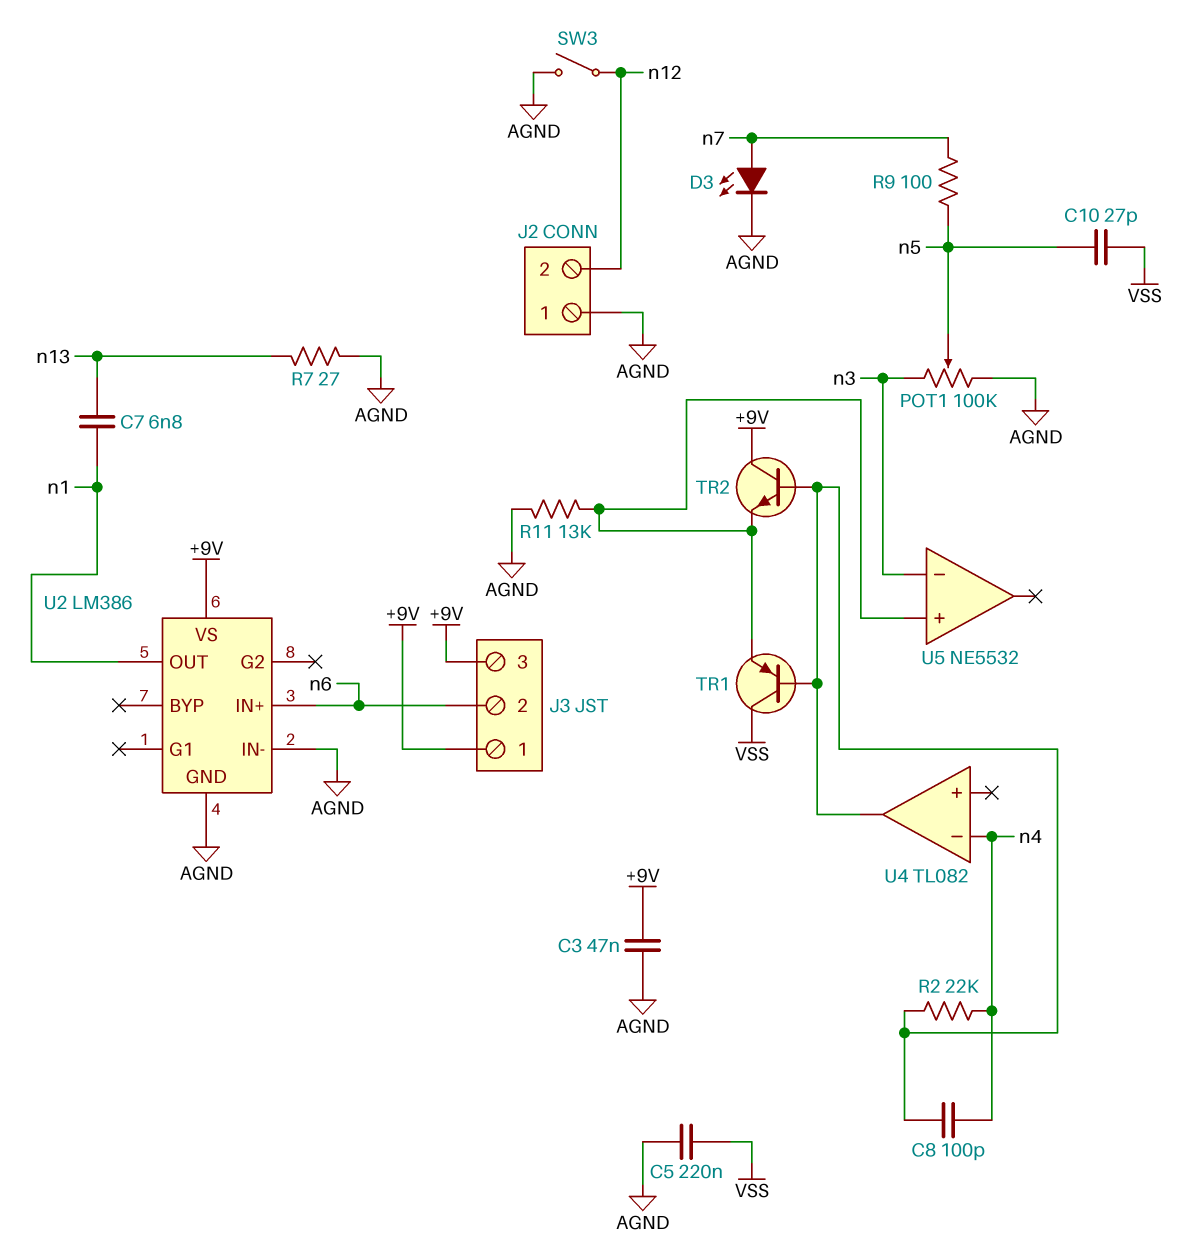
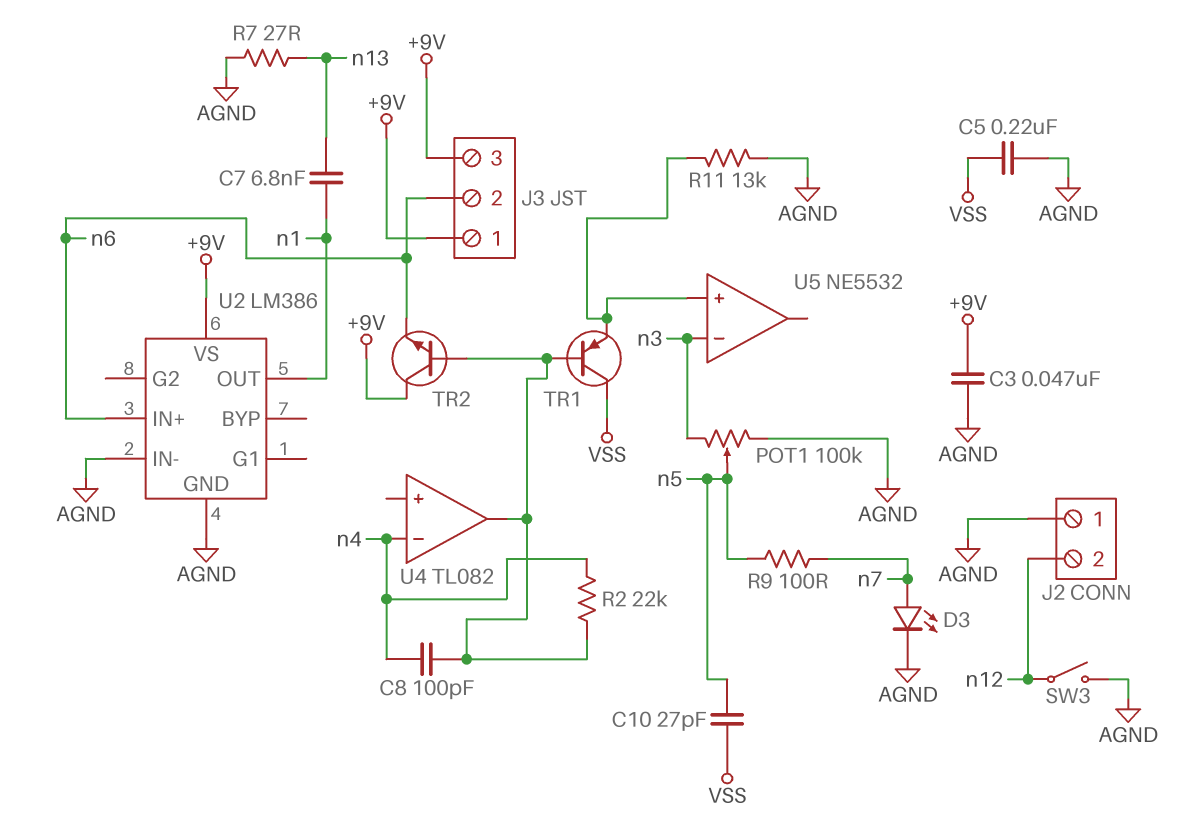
TR2: NPN (B U4/out, C +9V, E U5/in+) -> NPN (B U4/out, C +9V, E n6)

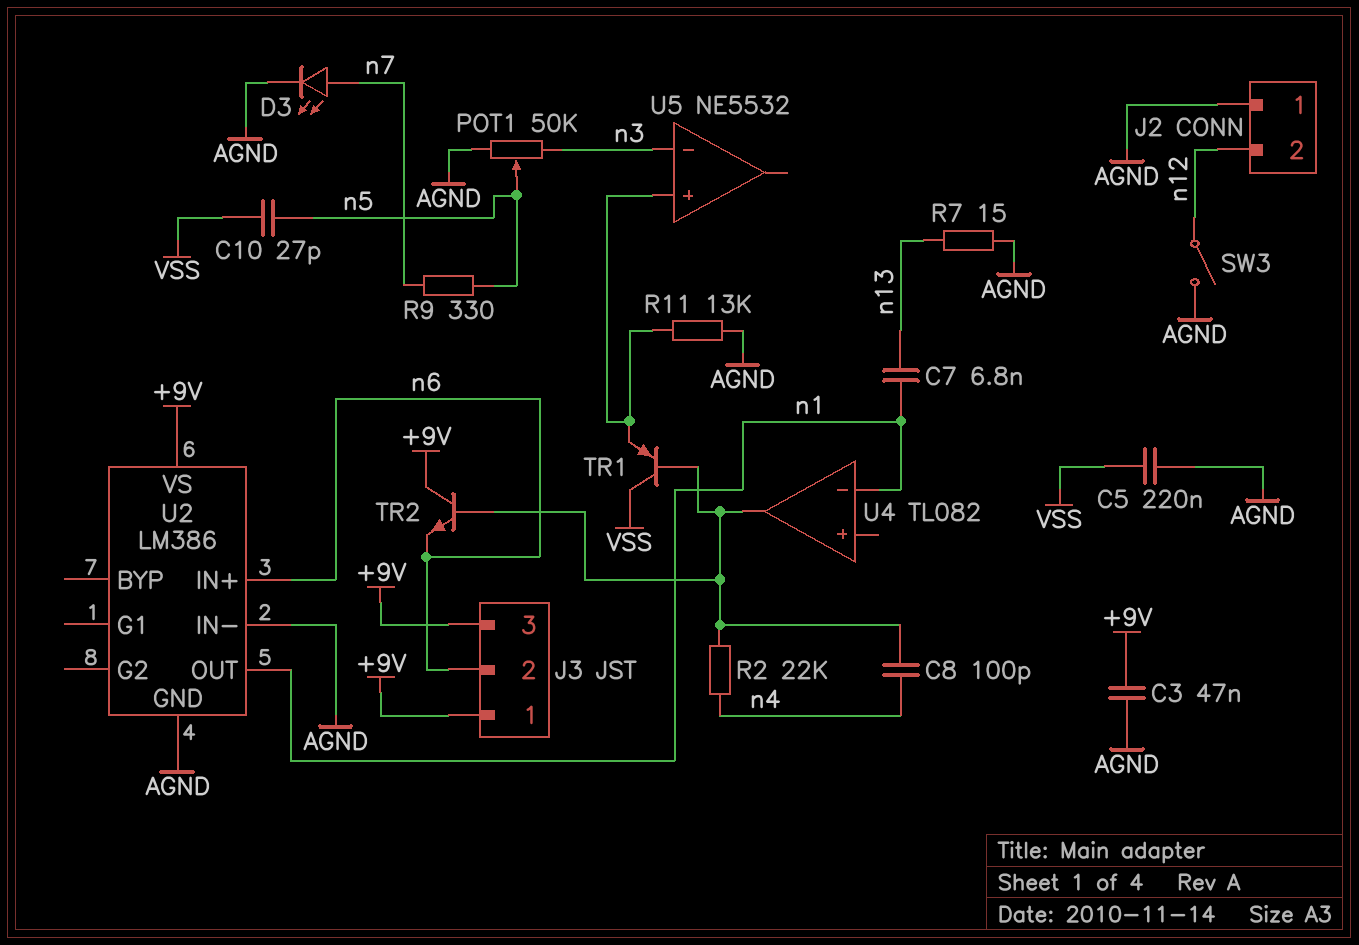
POT1: 100k (AGND, n3, wiper n5) -> 50k (AGND, n3, wiper n5)
R7: 27 (AGND, n13) -> 15 (AGND, n13)
R9: 100 (n5, n7) -> 330 (n5, n7)
U4 pin in-: n4 -> n1

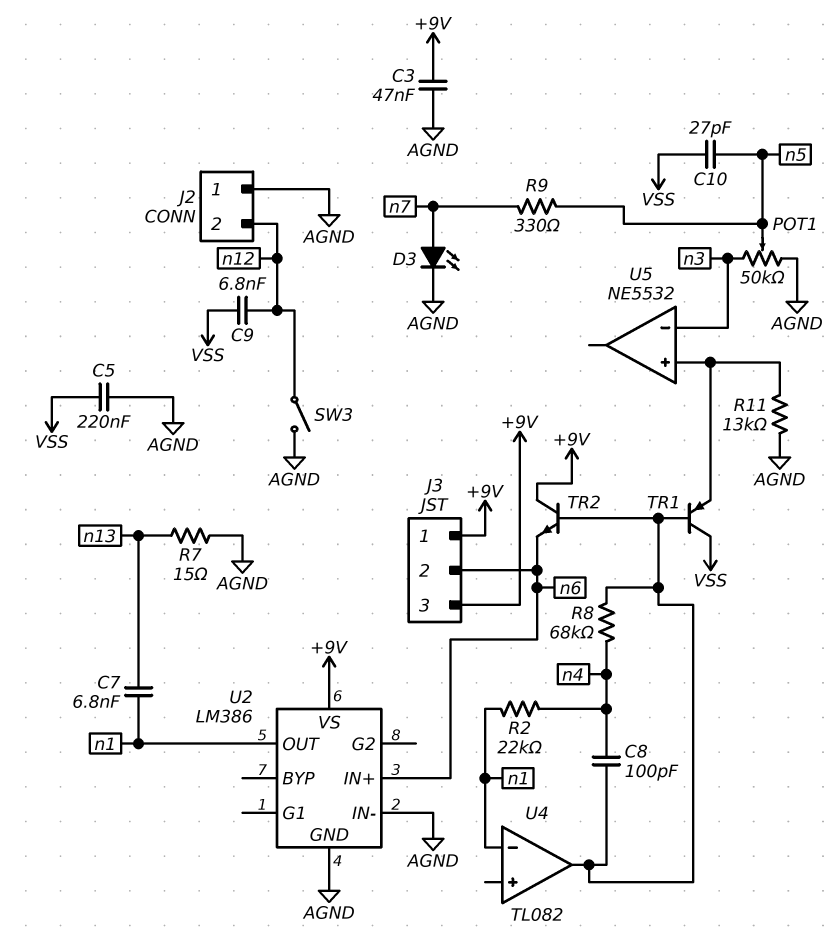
C9: none -> 6.8nF (VSS, n12)
R2: 22k (U4/out, n4) -> 22k (n1, n4)
R8: none -> 68k (U4/out, n4)

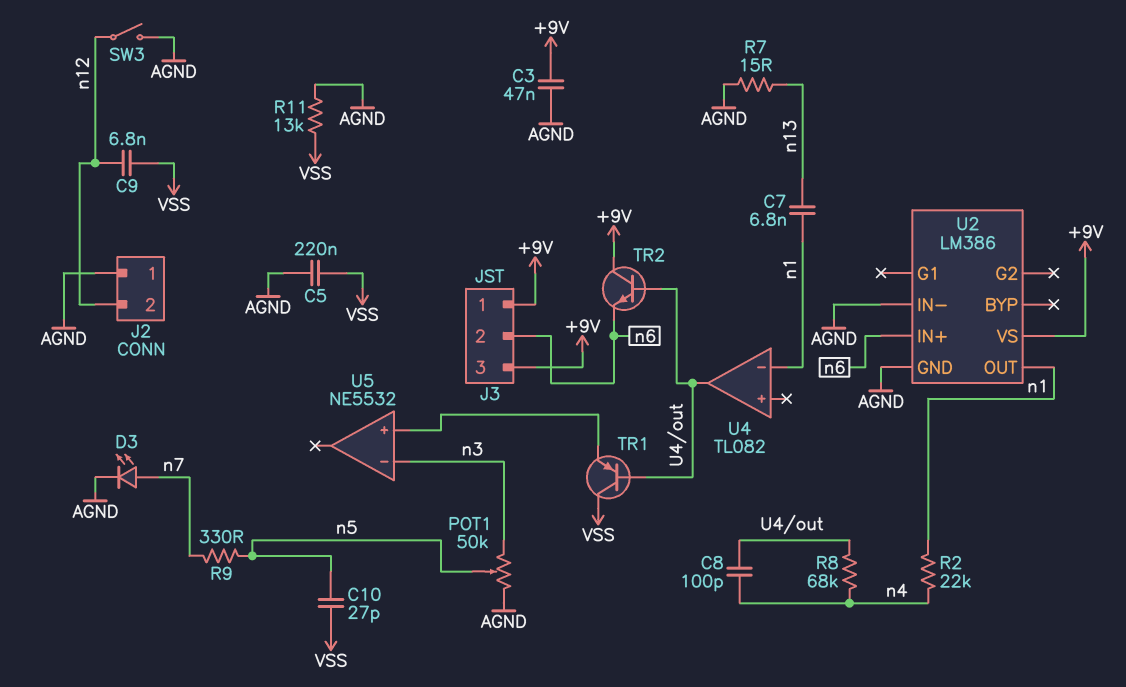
R11: 13k (AGND, U5/in+) -> 13k (AGND, VSS)

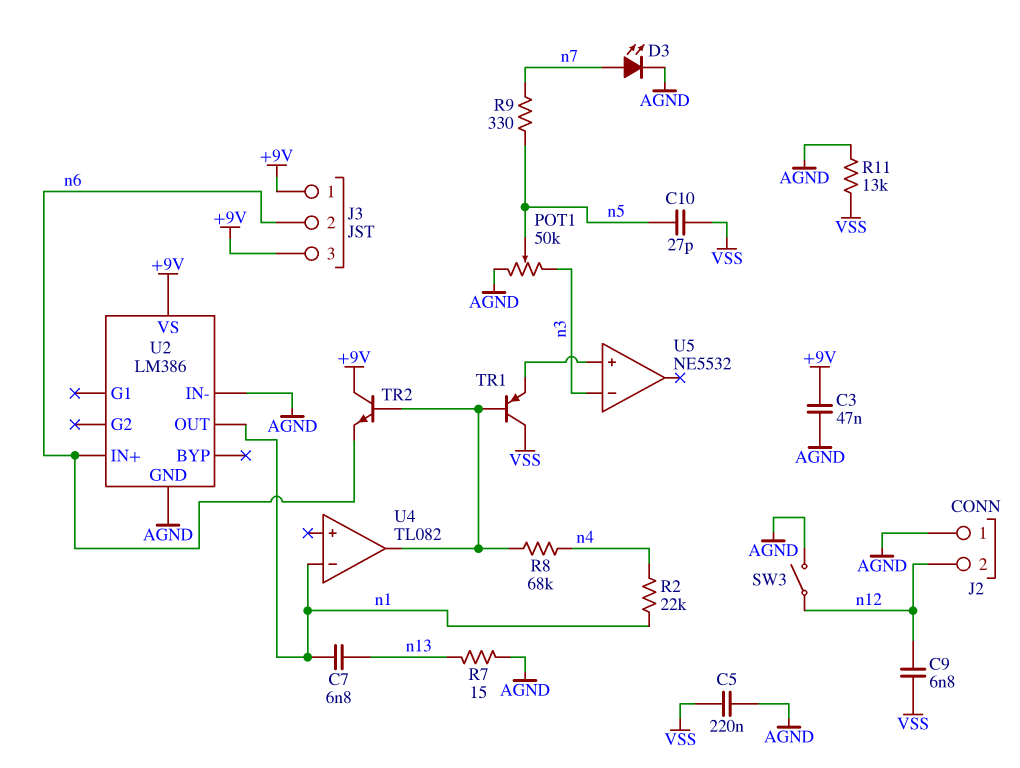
C8: 100pF (U4/out, n4) -> none

